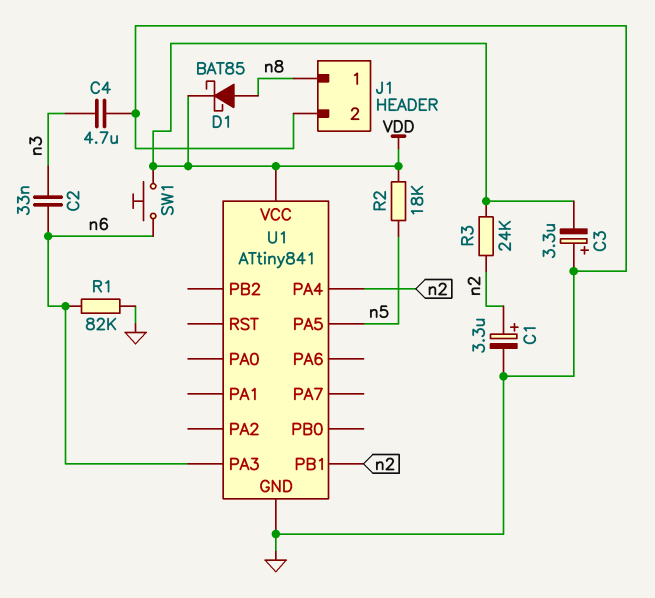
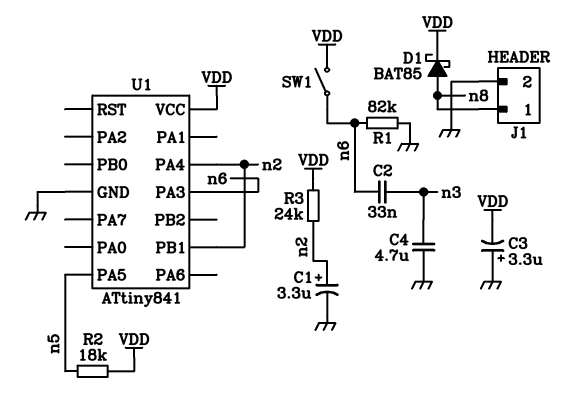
SW1: button (VDD, n6) -> switch (VDD, n6)

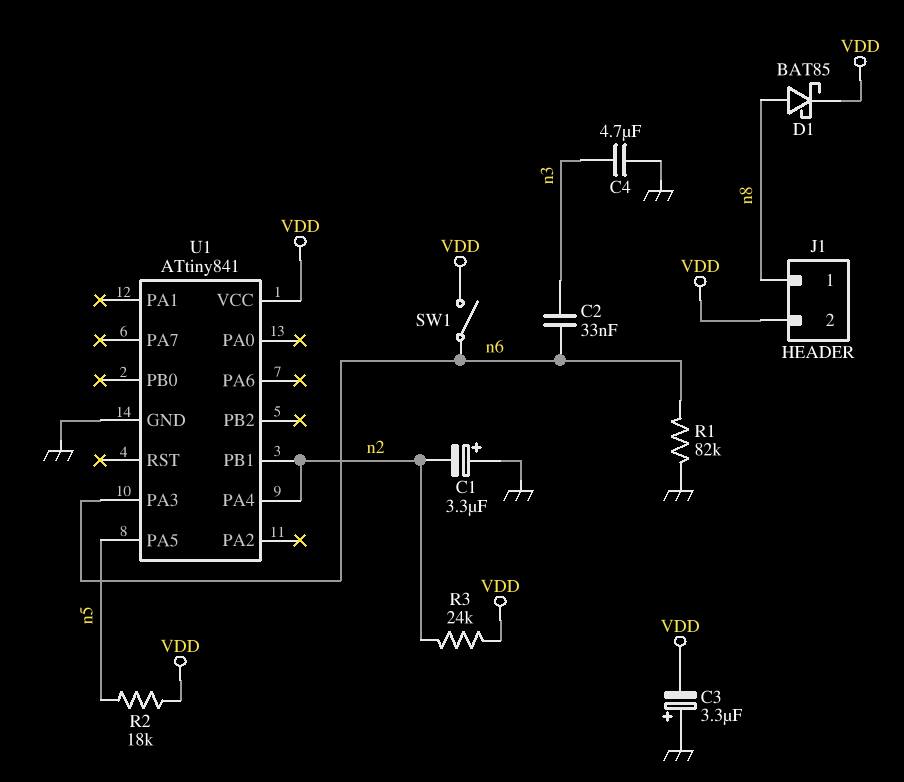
C1: 3.3uF (plus n2, minus GND) -> 3.3uF (plus GND, minus n2)
J1 pin 2: GND -> VDD

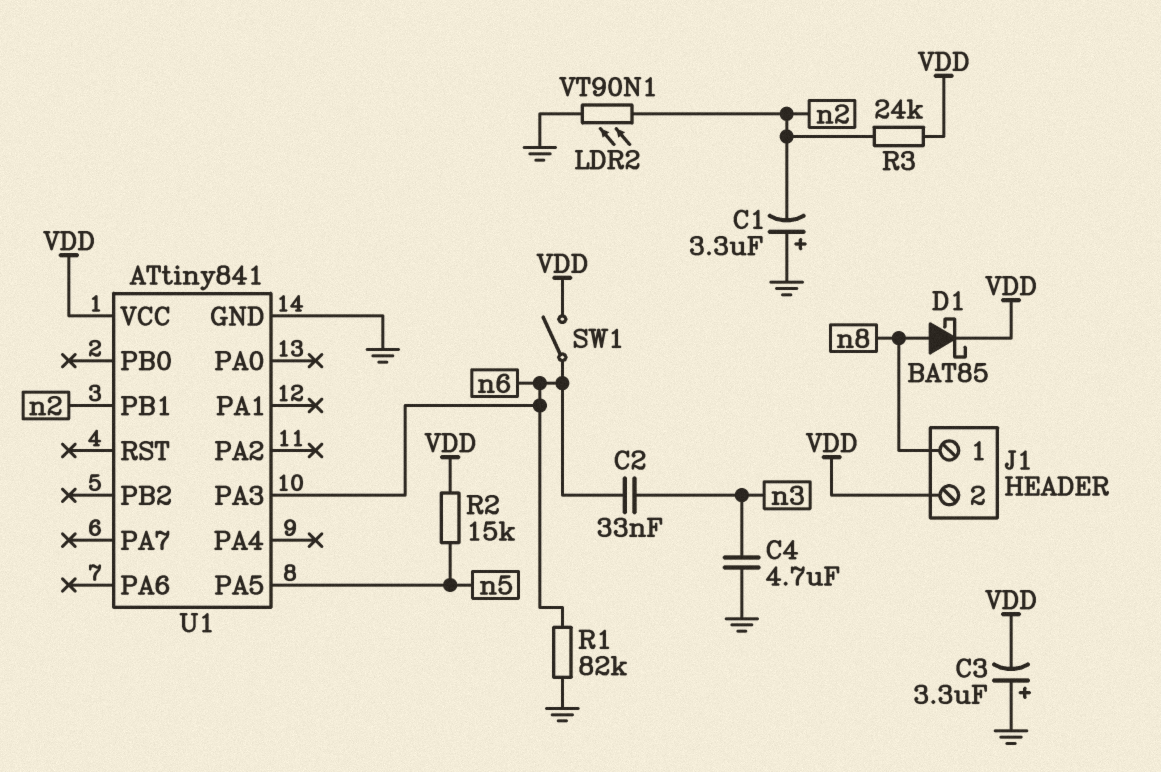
LDR2: none -> VT90N1 (GND, n2)
R2: 18k (VDD, n5) -> 15k (VDD, n5)
U1 pin PA4: n2 -> none

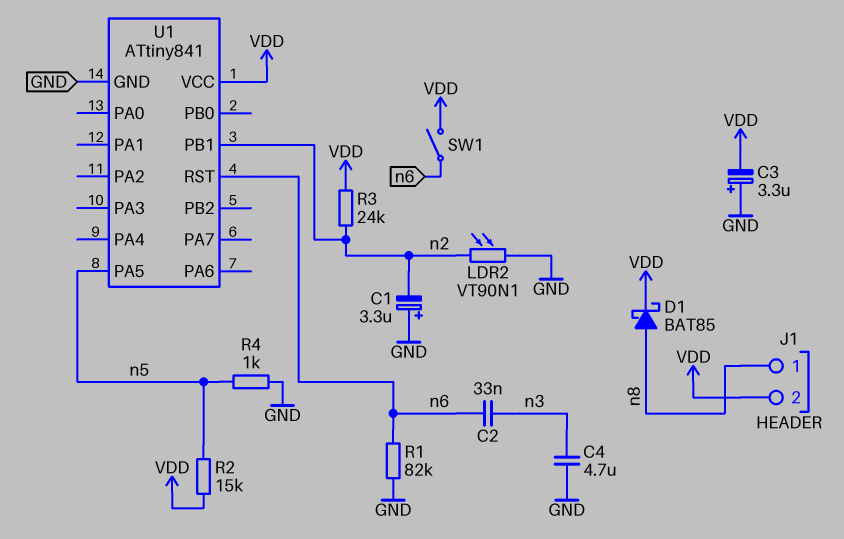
R4: none -> 1k (GND, n5)
U1 pin PA3: n6 -> none
U1 pin RST: none -> n6

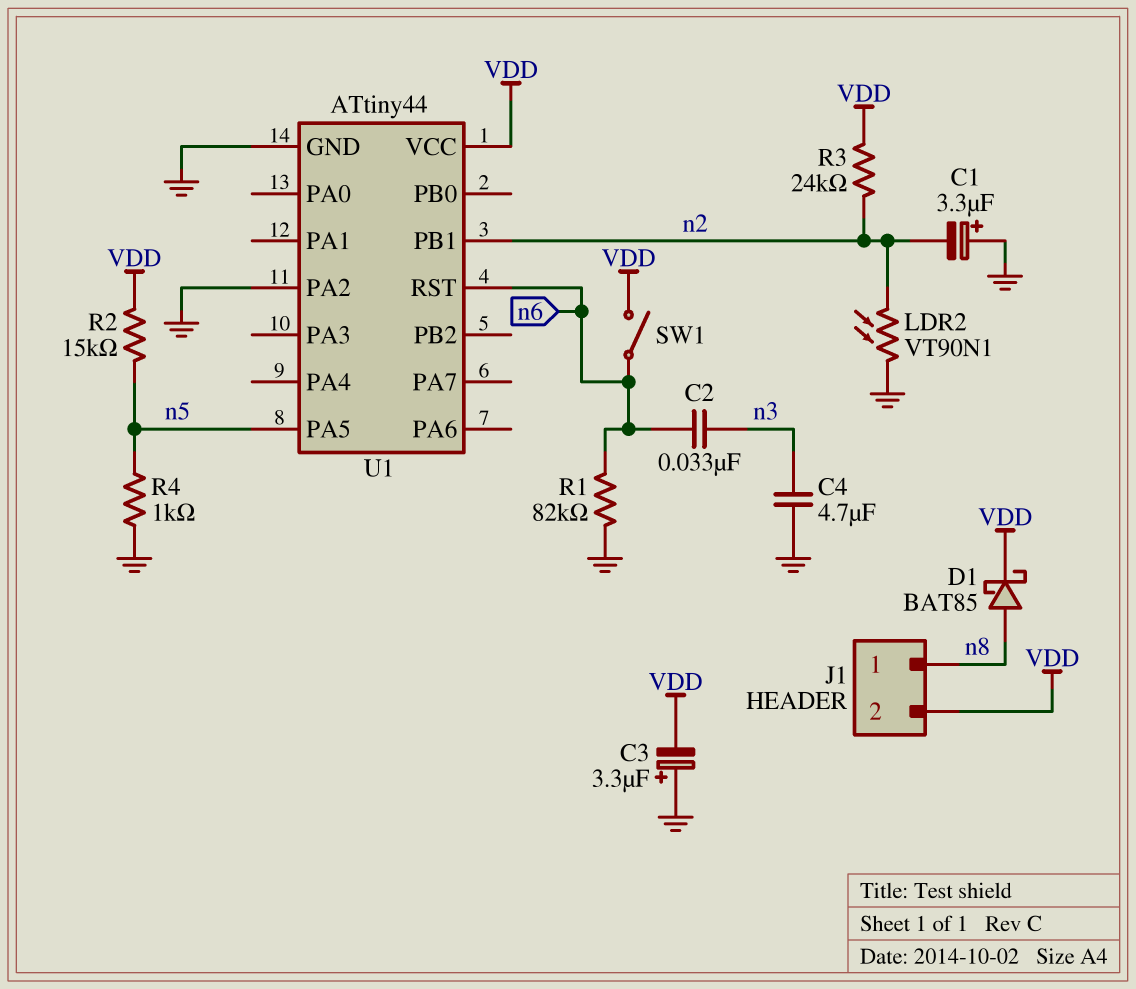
U1: ATtiny841 -> ATtiny44
U1 pin PA2: none -> GND

